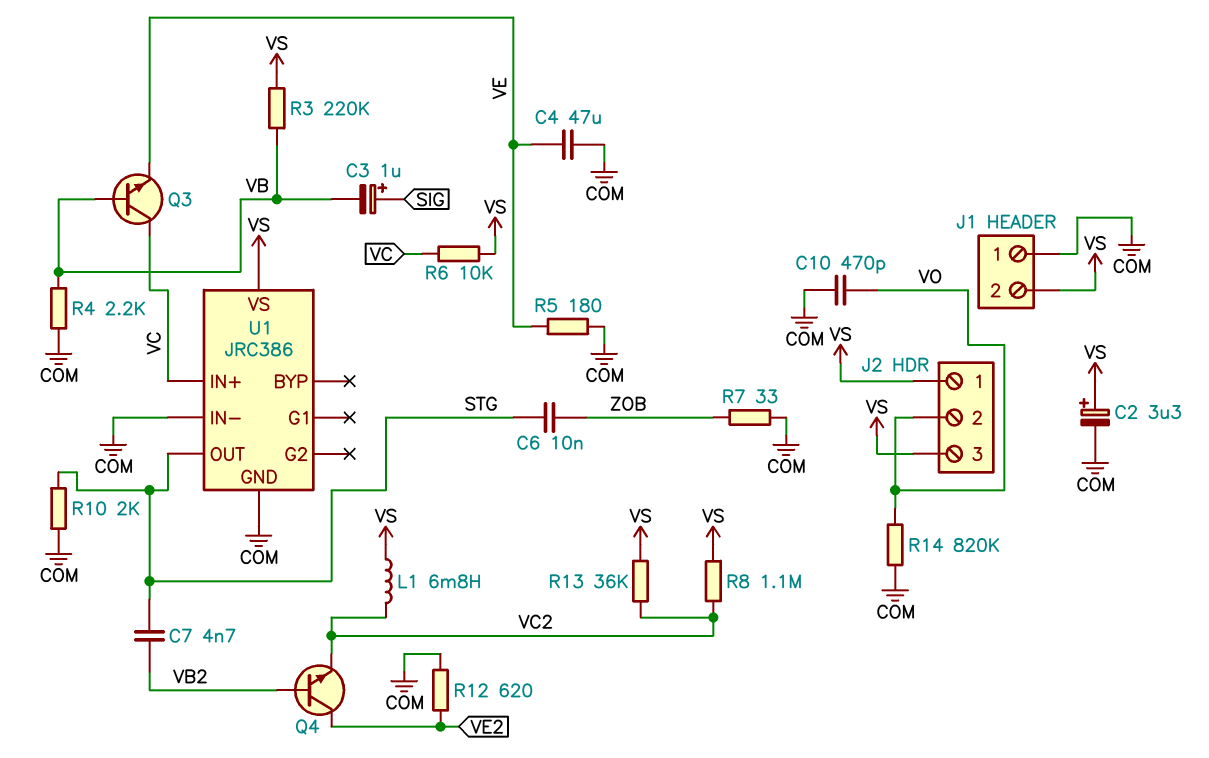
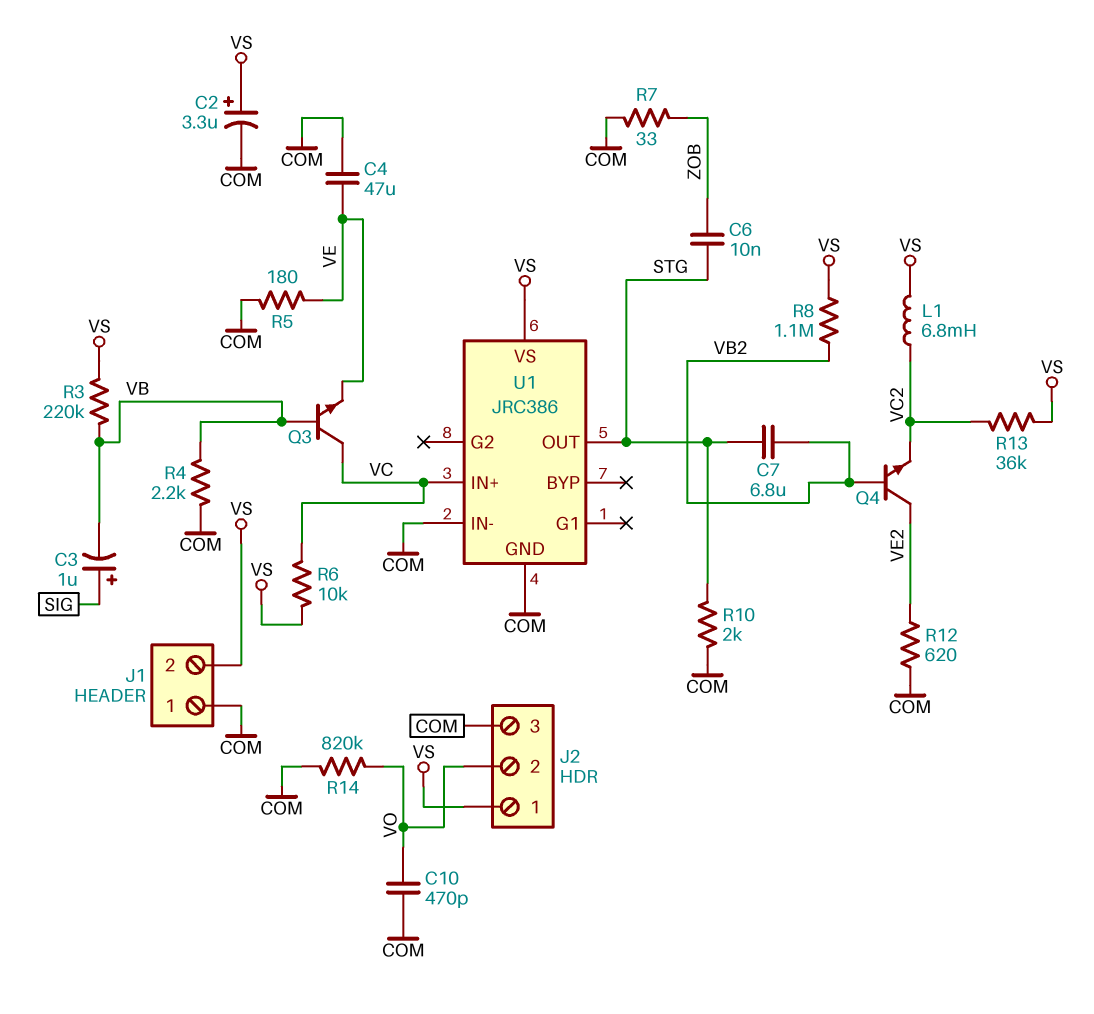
C7: 4.7nF (STG, VB2) -> 6.8uF (STG, VB2)
J2 pin 3: VS -> COM
R8: 1.1M (VC2, VS) -> 1.1M (VB2, VS)

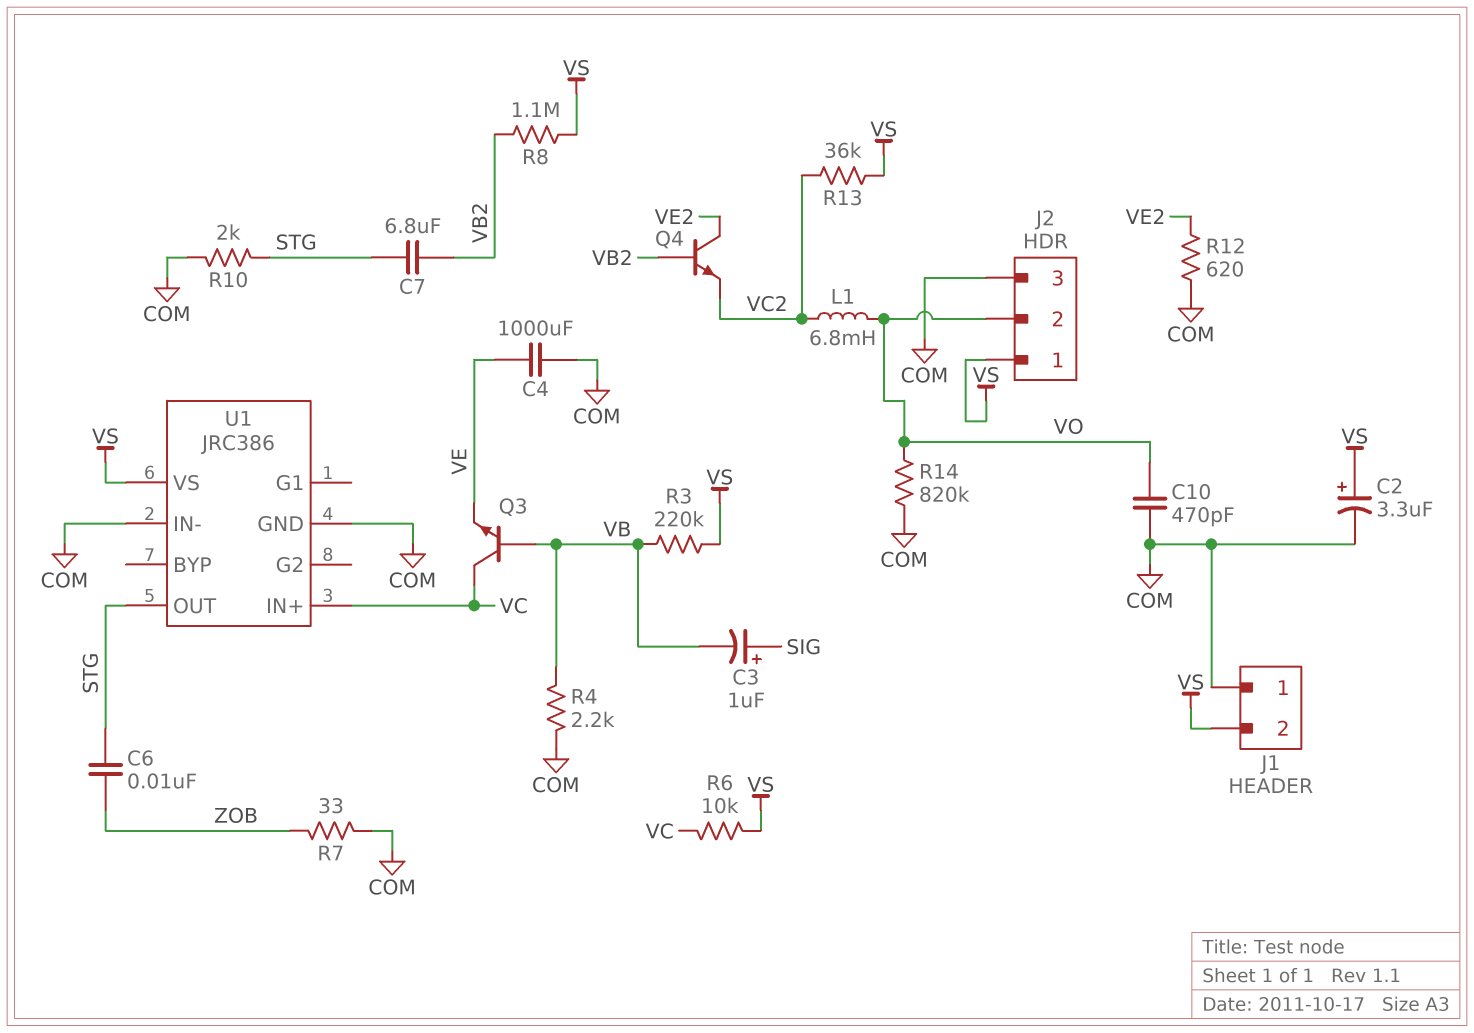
C4: 47uF (COM, VE) -> 1000uF (COM, VE)
L1: 6.8mH (VC2, VS) -> 6.8mH (VC2, VO)
R5: 180 (COM, VE) -> none

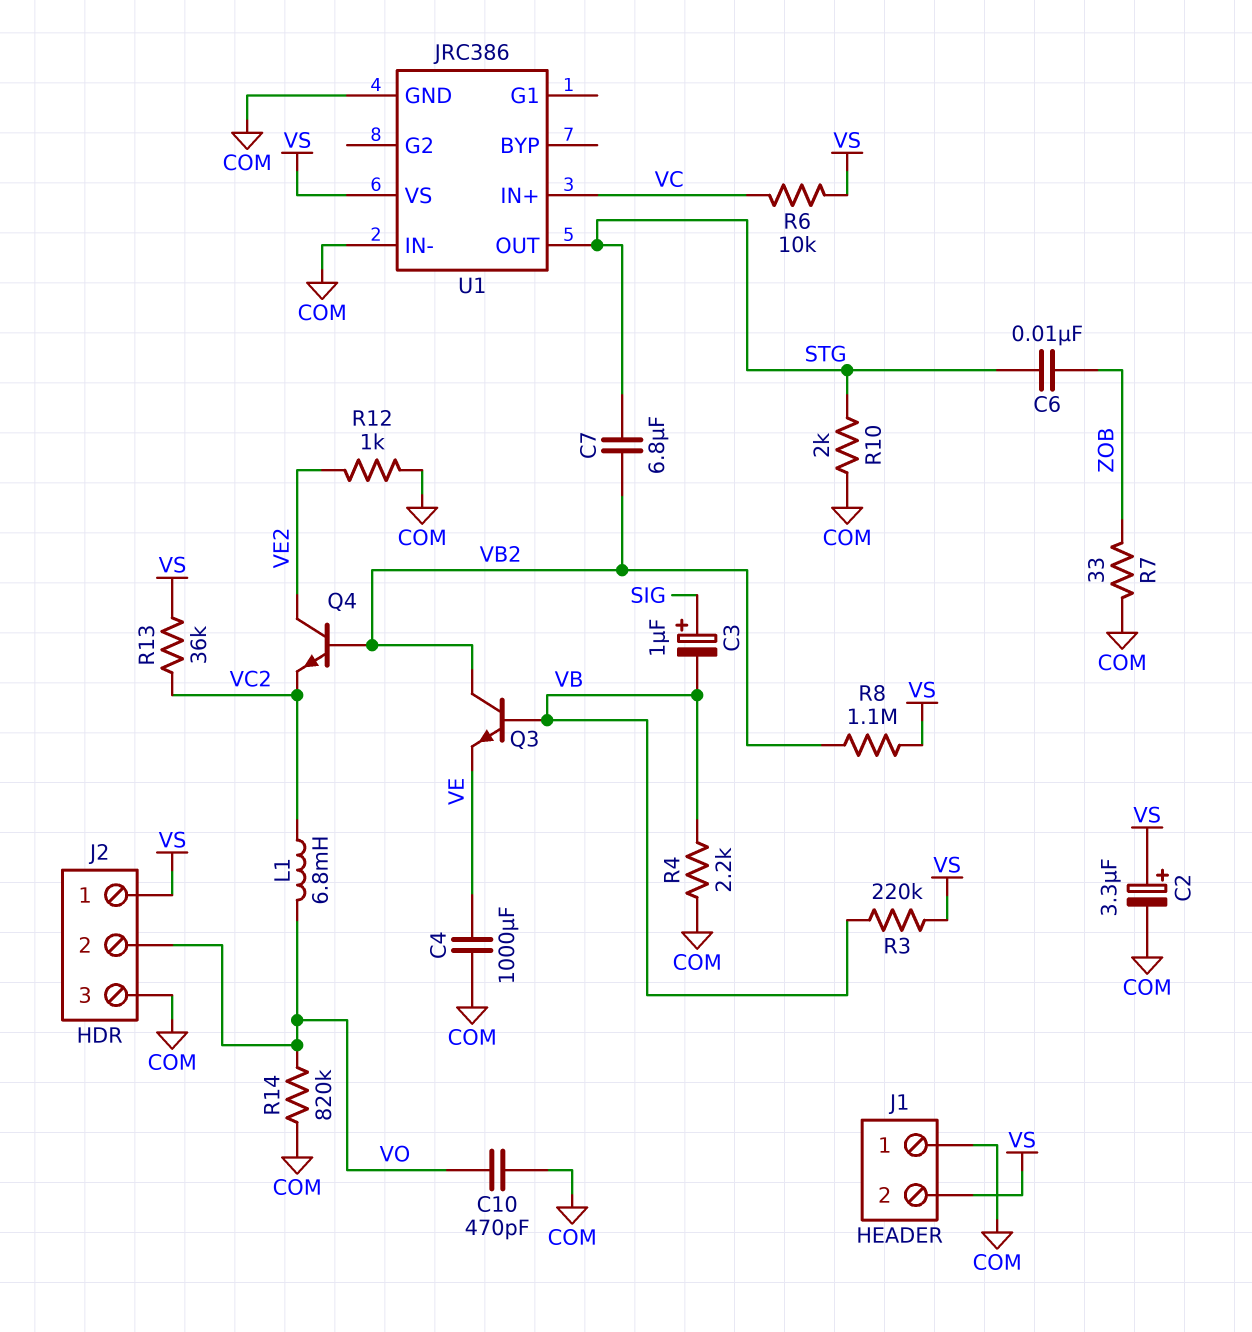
Q3: NPN (B VB, C VC, E VE) -> NPN (B VB, C VB2, E VE)
R12: 620 (COM, VE2) -> 1k (COM, VE2)

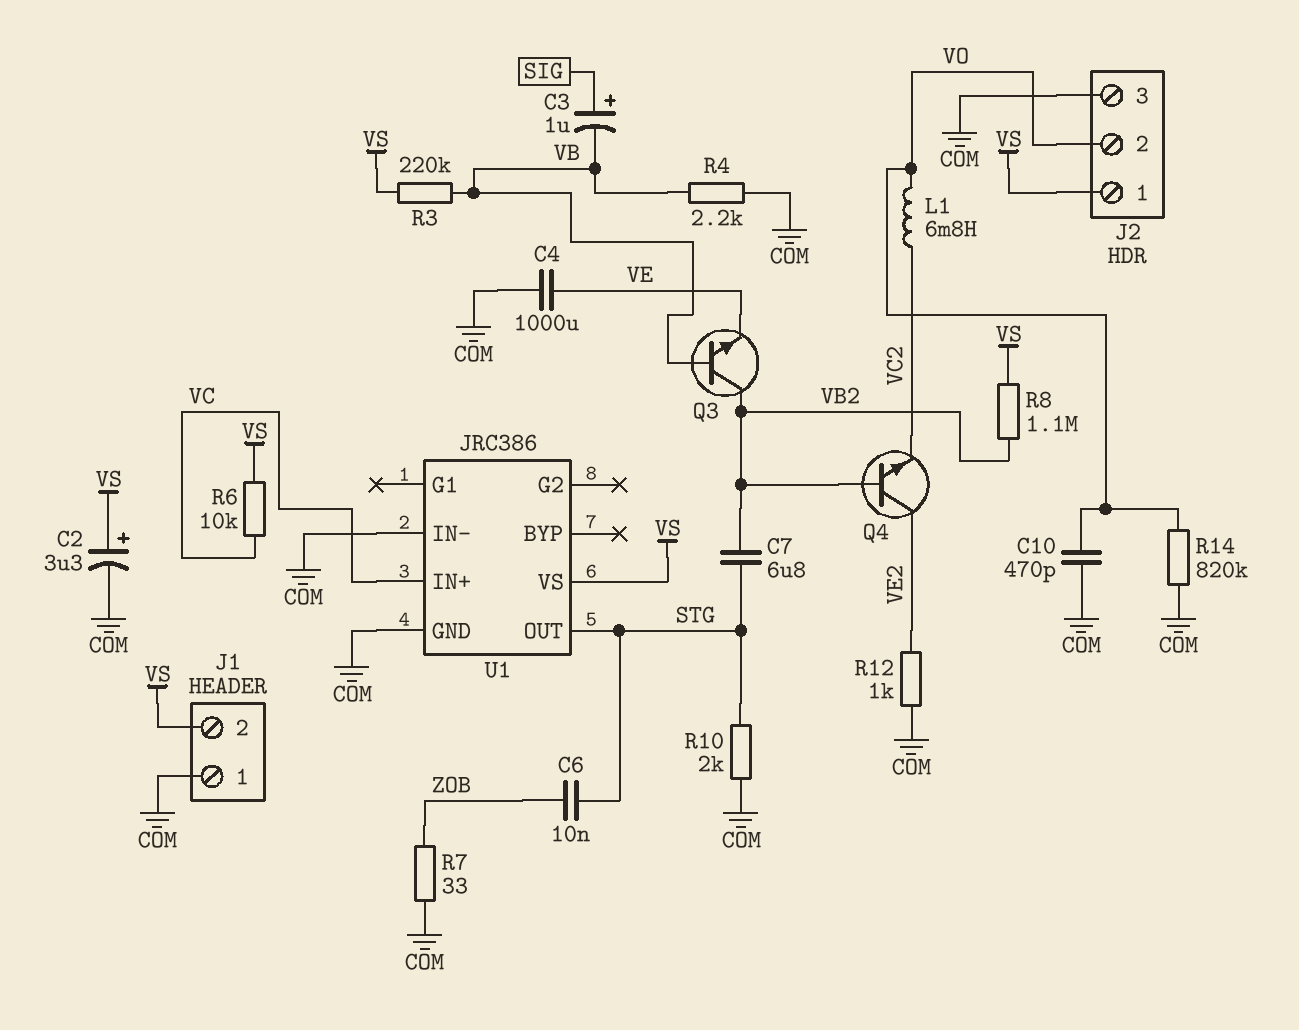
R13: 36k (VC2, VS) -> none

